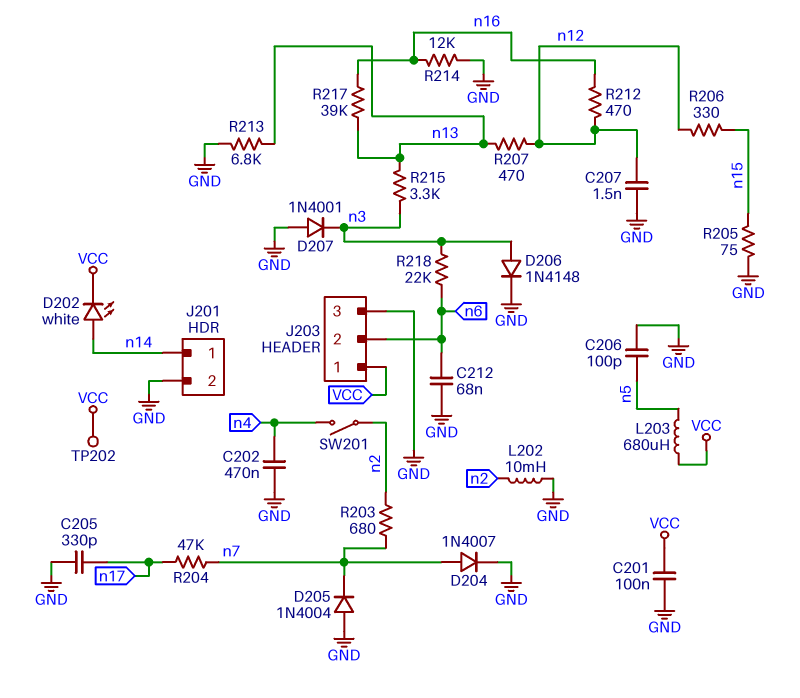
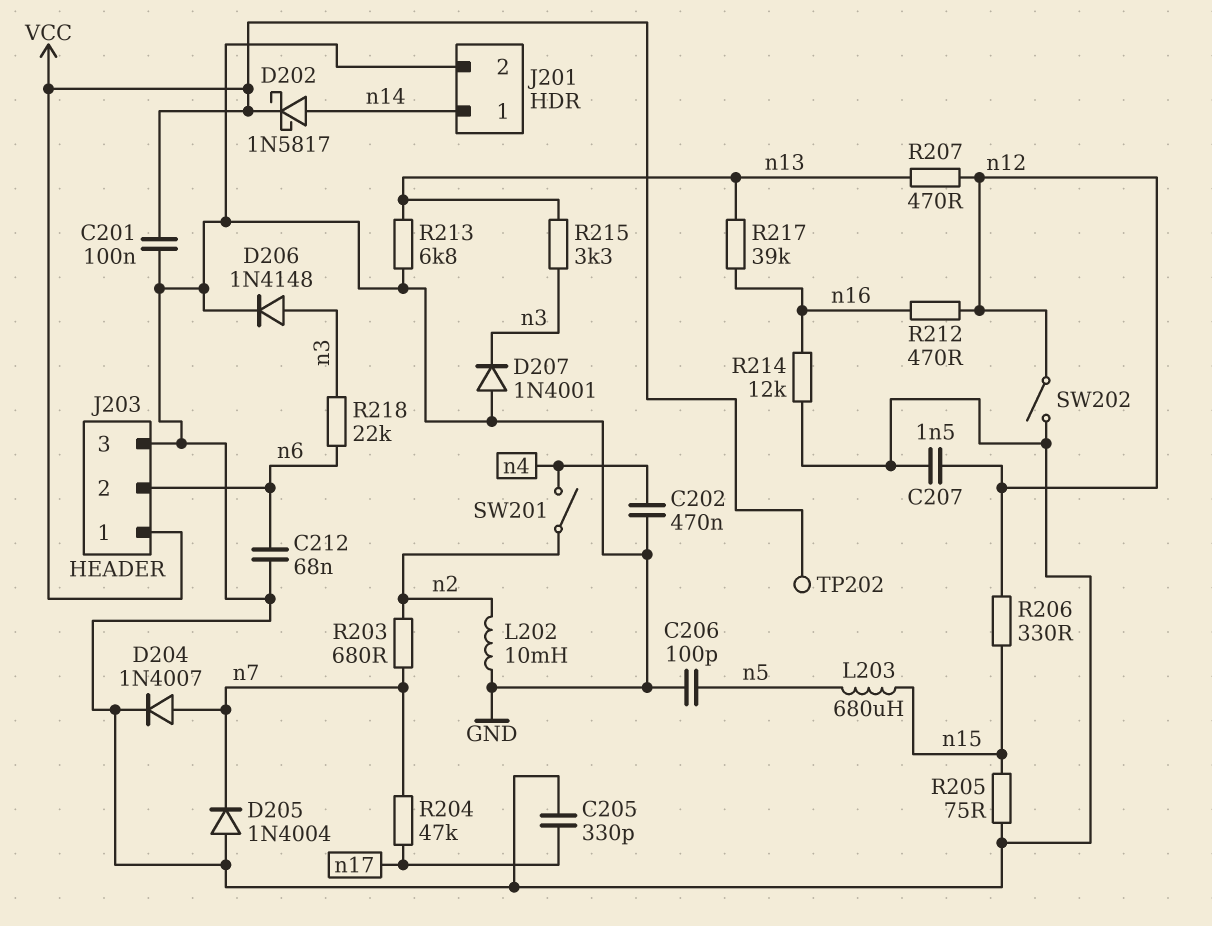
D202: LED white (A n14, K VCC) -> schottky 1N5817 (A n14, K VCC)
L203: 680uH (VCC, n5) -> 680uH (n5, n15)
SW202: none -> switch (GND, n12)

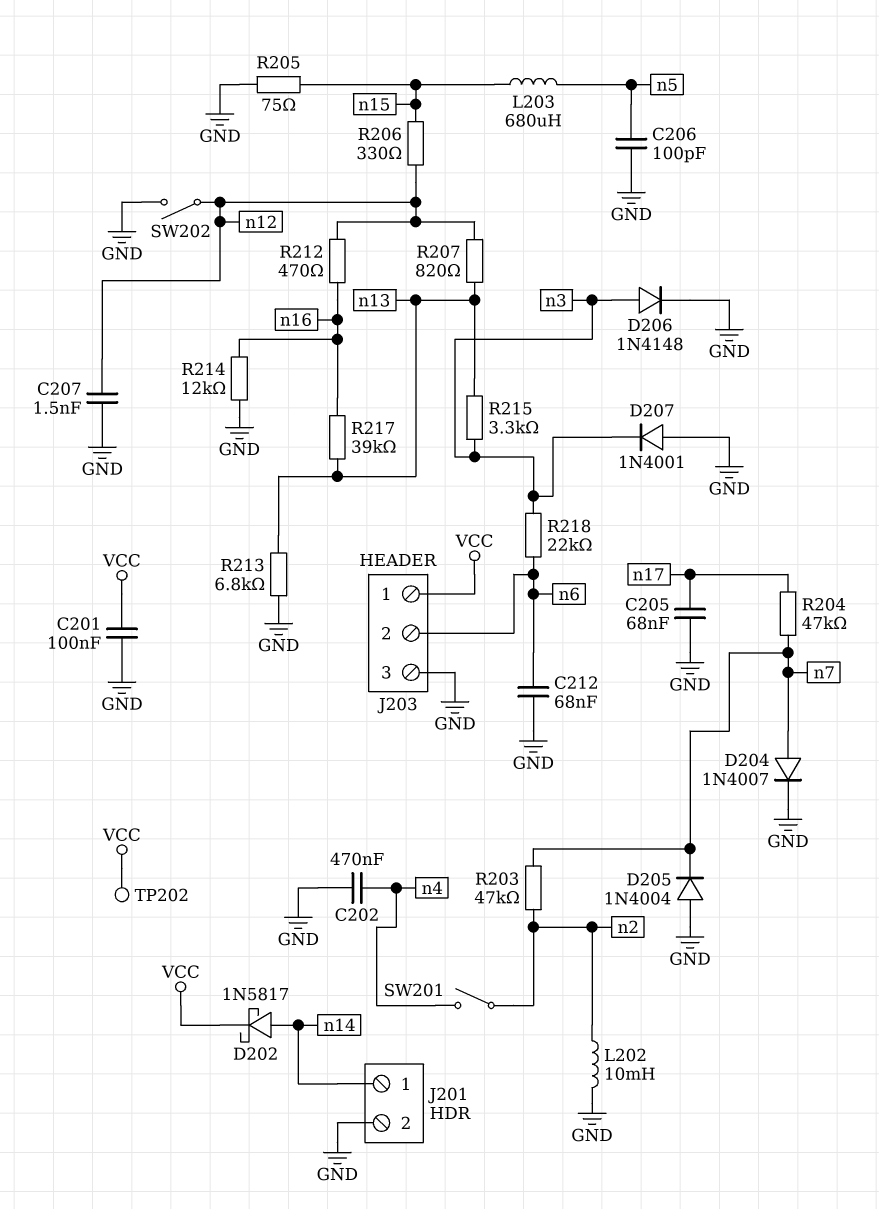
C205: 330pF (GND, n17) -> 68nF (GND, n17)
R203: 680 (n2, n7) -> 47k (n2, n7)
R207: 470 (n12, n13) -> 820 (n12, n13)

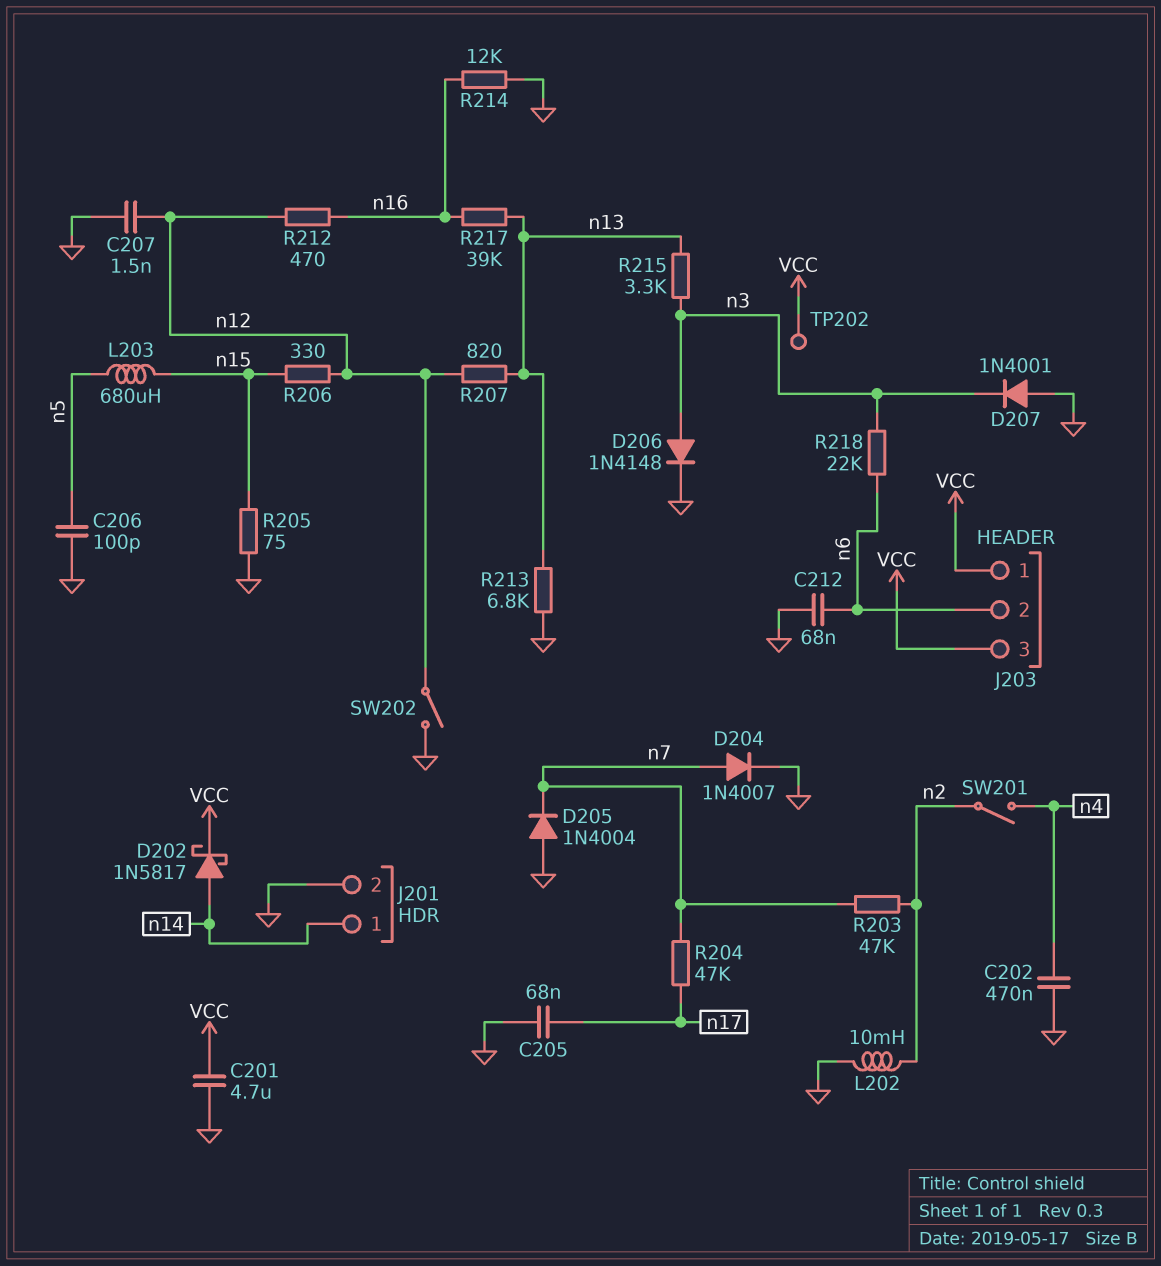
C201: 100nF (GND, VCC) -> 4.7uF (GND, VCC)
J203 pin 3: GND -> VCC

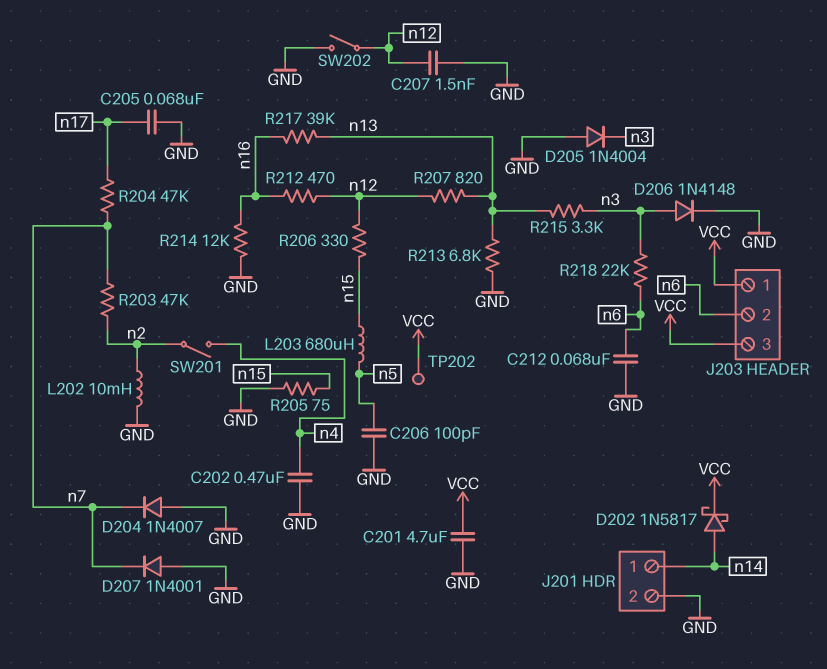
D204: diode 1N4007 (A n7, K GND) -> diode 1N4007 (A GND, K n7)
D205: diode 1N4004 (A GND, K n7) -> diode 1N4004 (A GND, K n3)
D207: diode 1N4001 (A GND, K n3) -> diode 1N4001 (A GND, K n7)

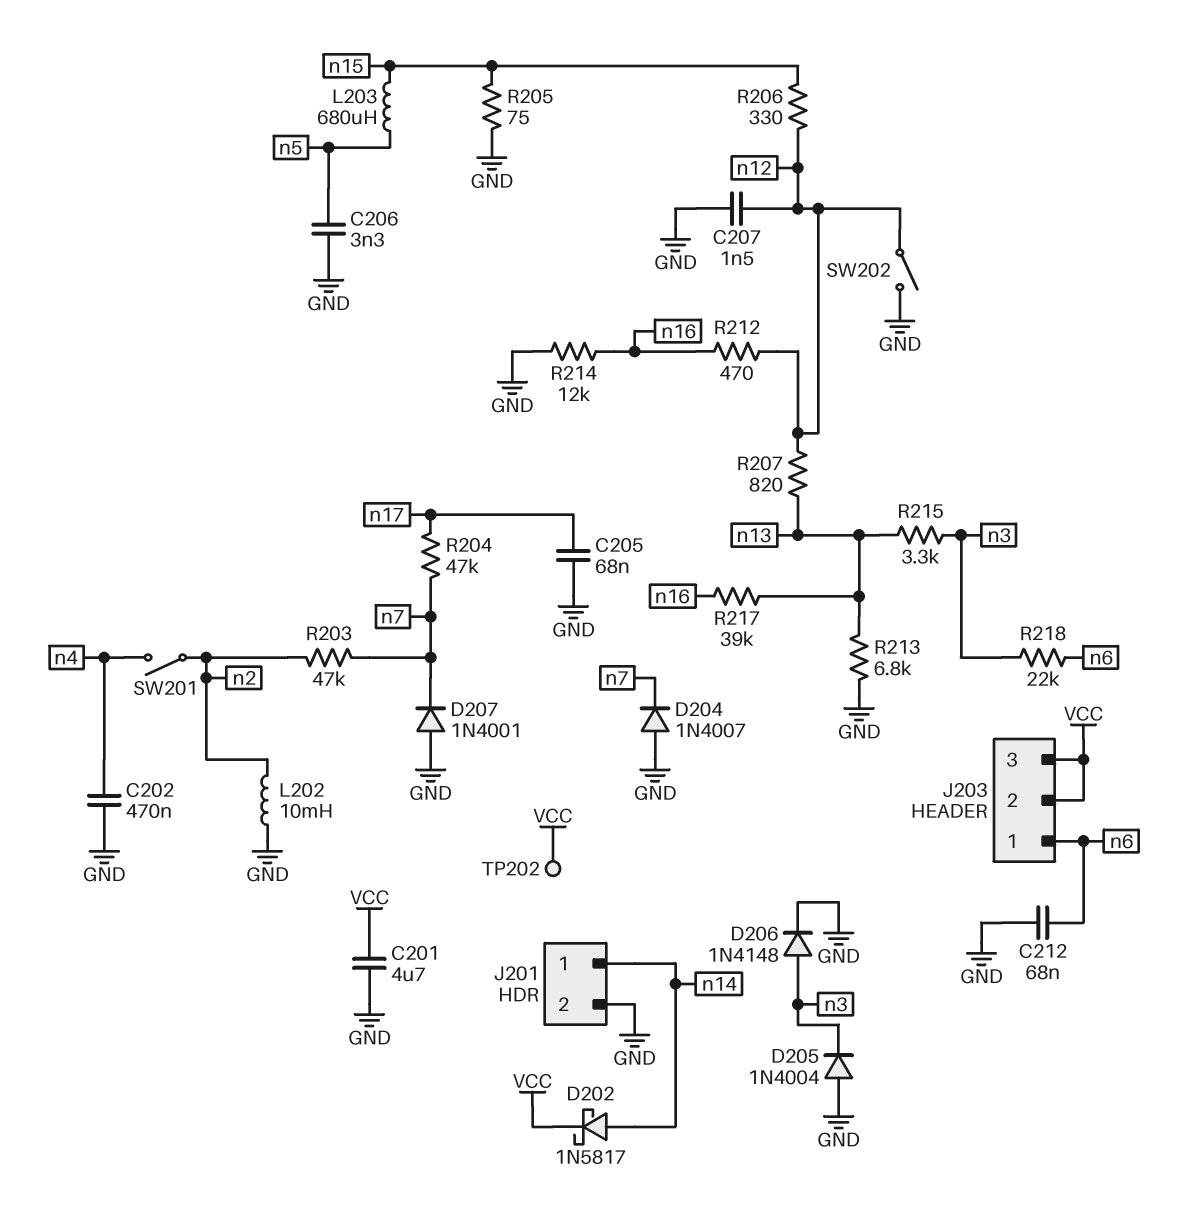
C206: 100pF (GND, n5) -> 3.3nF (GND, n5)
J203 pin 1: VCC -> n6
J203 pin 2: n6 -> VCC

